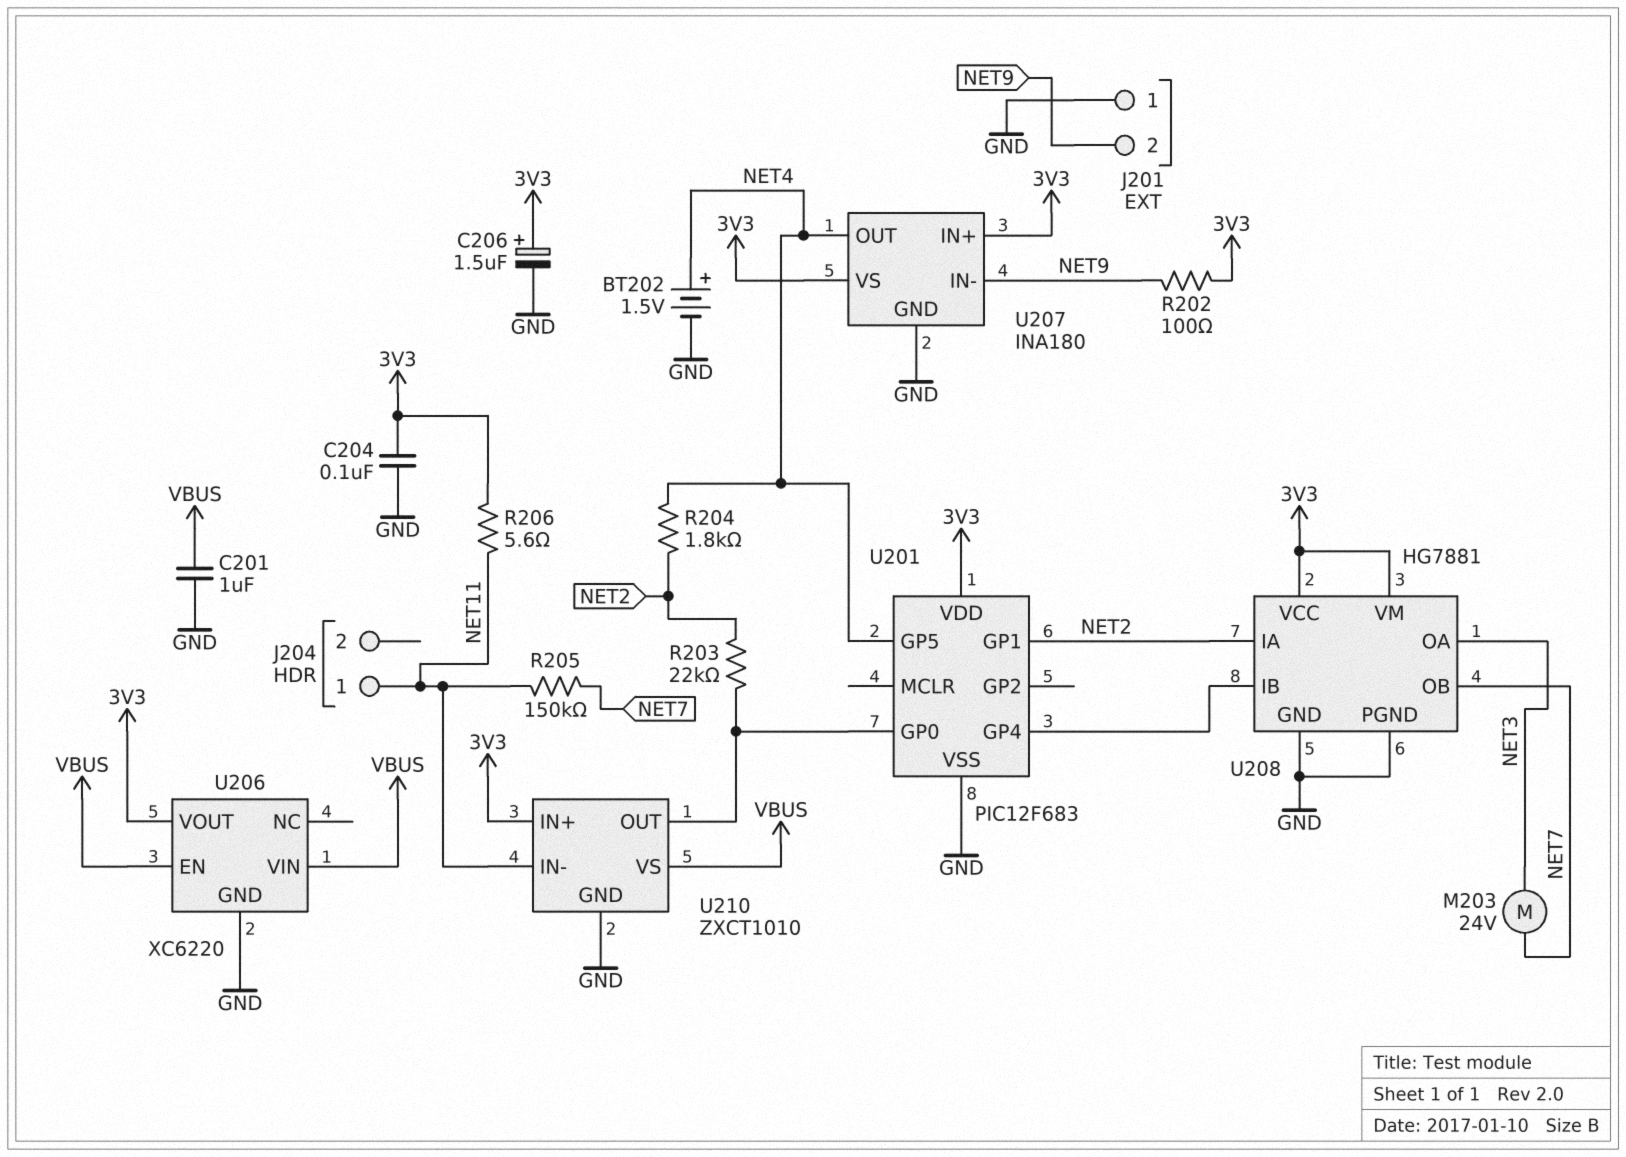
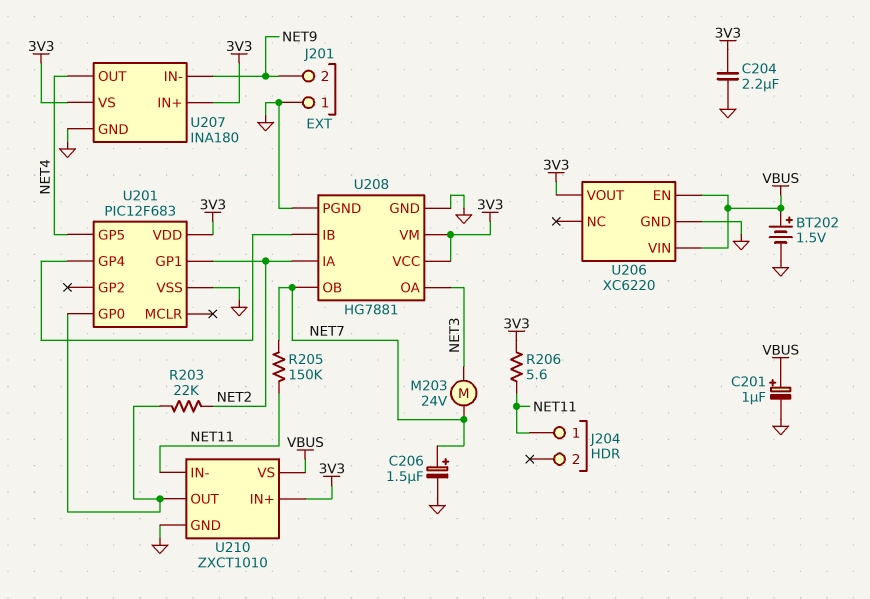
BT202: 1.5V (plus NET4, minus GND) -> 1.5V (plus VBUS, minus GND)
C201: 1uF (GND, VBUS) -> 1uF (plus VBUS, minus GND)
C204: 100nF (3V3, GND) -> 2.2uF (3V3, GND)
C206: 1.5uF (plus 3V3, minus GND) -> 1.5uF (plus NET7, minus GND)
R202: 100 (3V3, NET9) -> none
R204: 1.8k (NET2, NET4) -> none

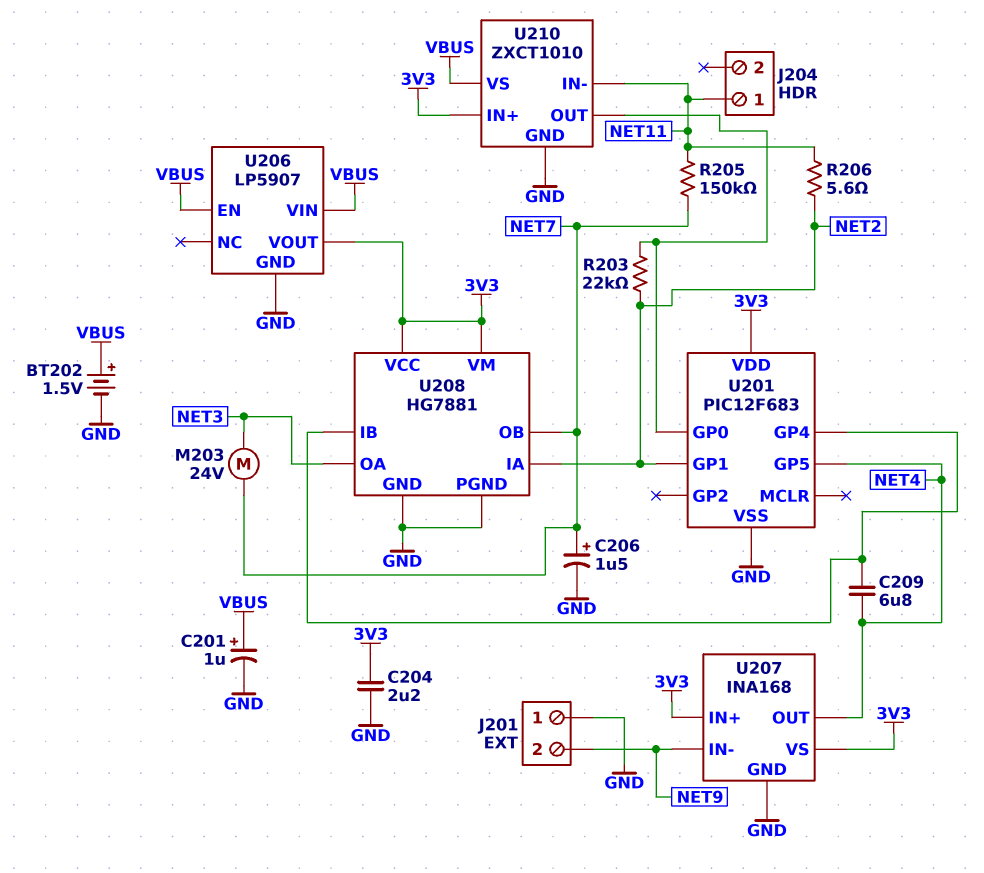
C209: none -> 6.8uF (NET4, U201/GP4)
R206: 5.6 (3V3, NET11) -> 5.6 (NET2, NET11)
U206: XC6220 -> LP5907
U207: INA180 -> INA168

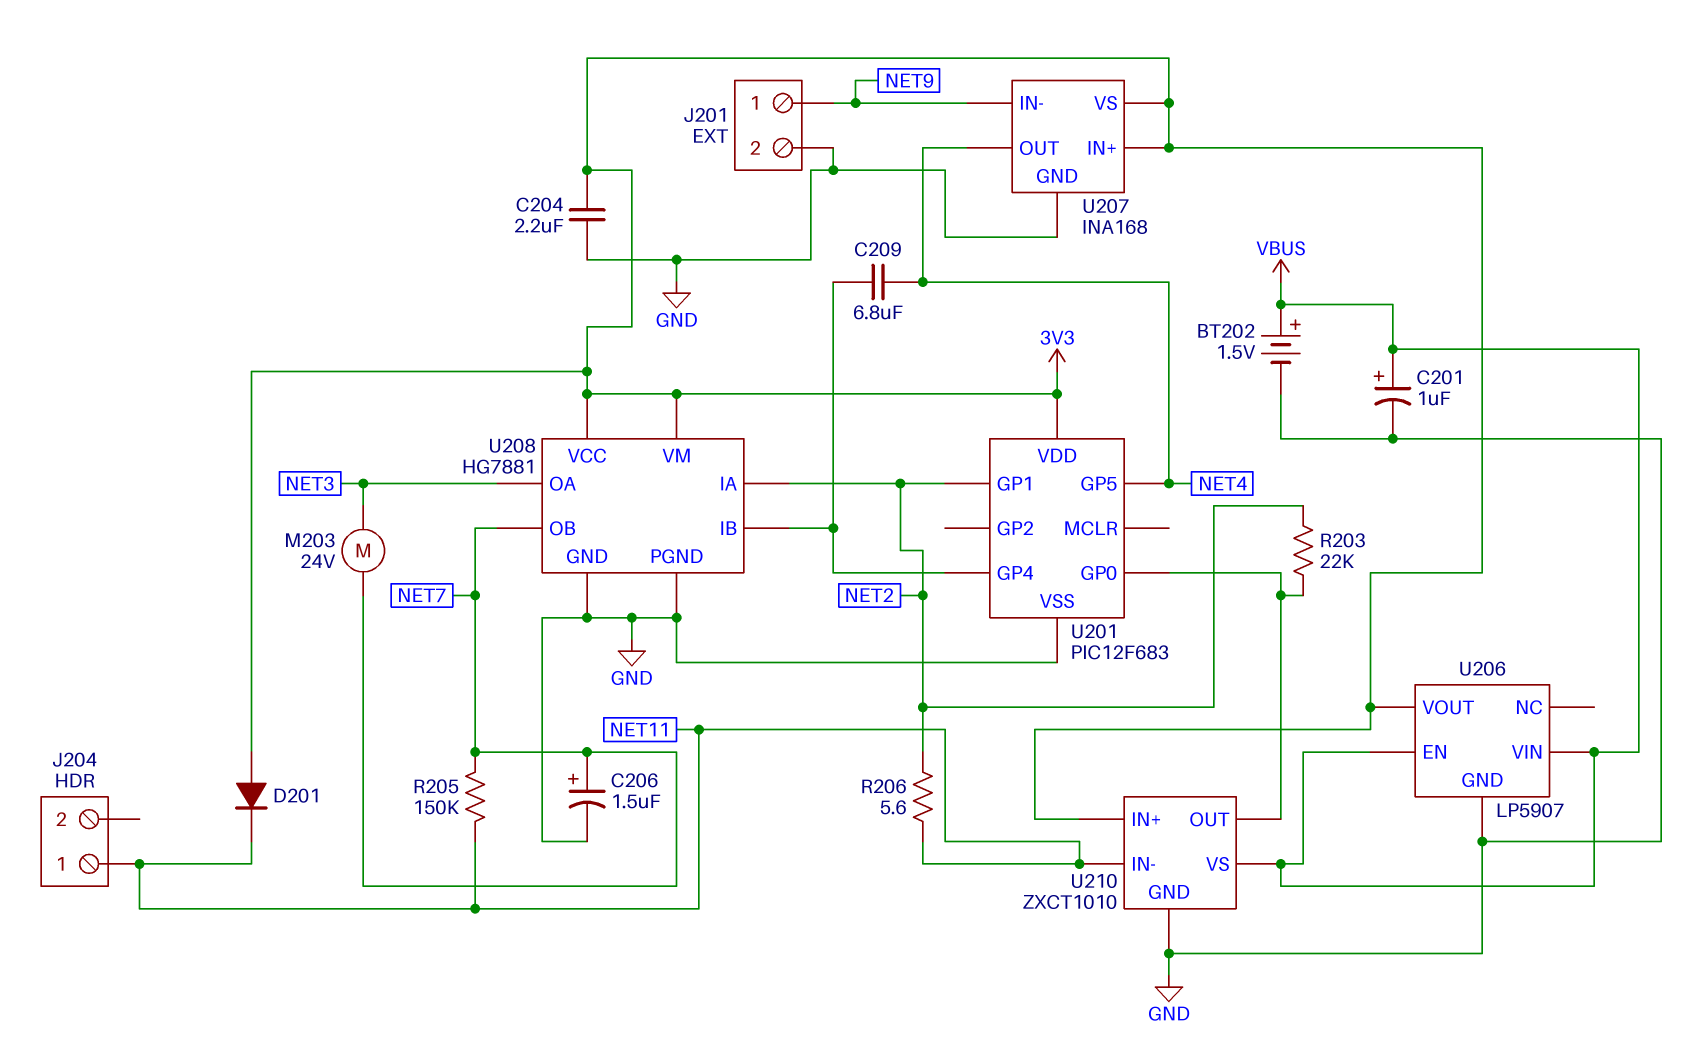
D201: none -> diode (A 3V3, K NET11)
J201 pin 1: GND -> NET9
J201 pin 2: NET9 -> GND

